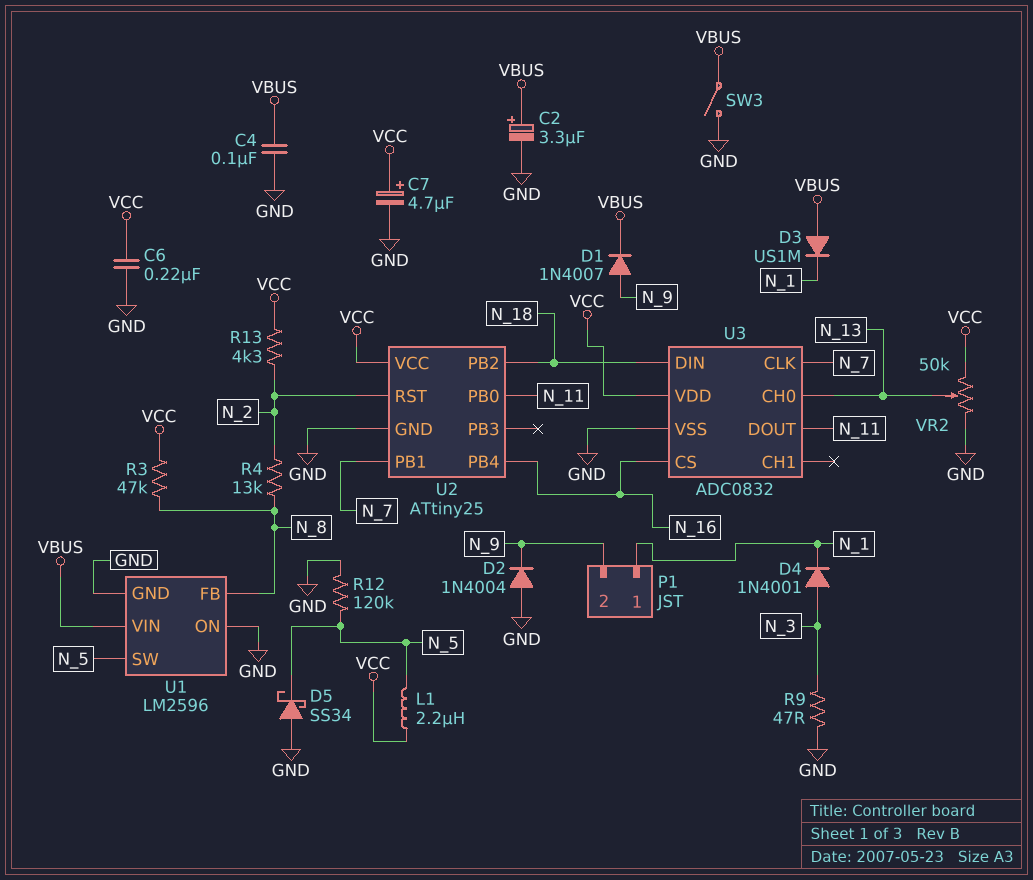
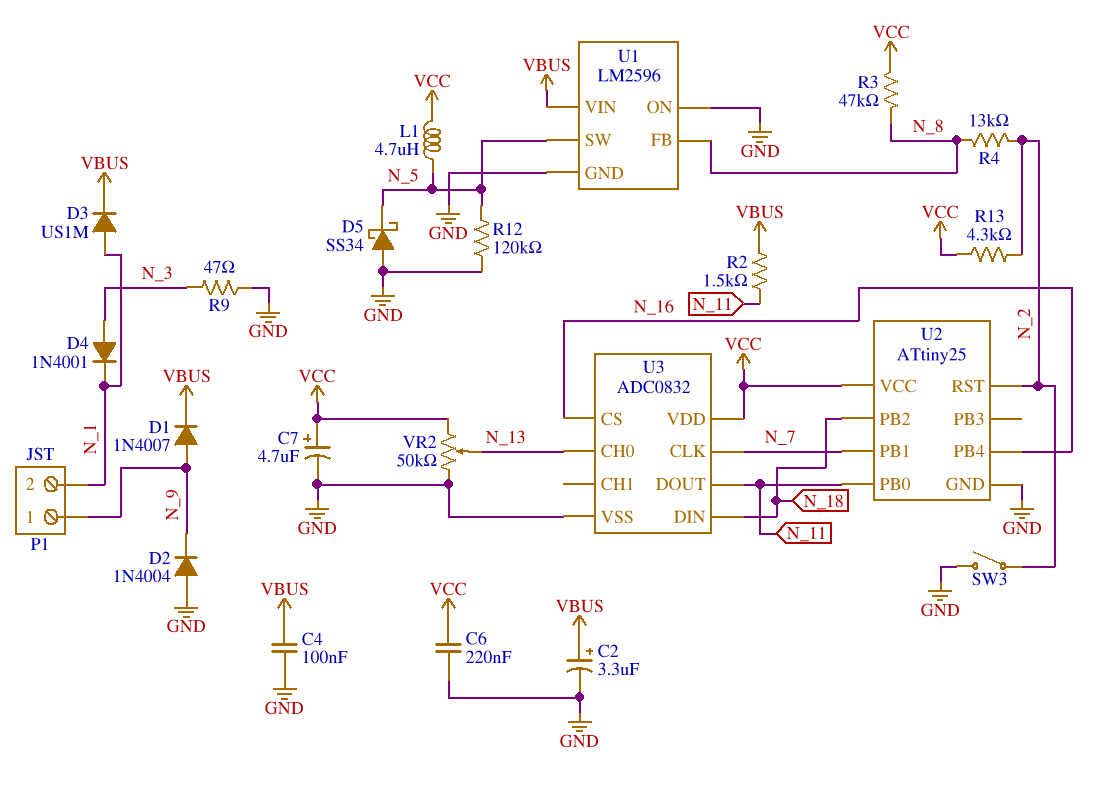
D3: diode US1M (A VBUS, K N_1) -> diode US1M (A N_1, K VBUS)
L1: 2.2uH (N_5, VCC) -> 4.7uH (N_5, VCC)
P1 pin 1: N_1 -> N_9
P1 pin 2: N_9 -> N_1
R2: none -> 1.5k (N_11, VBUS)
SW3: switch (GND, VBUS) -> switch (GND, N_2)

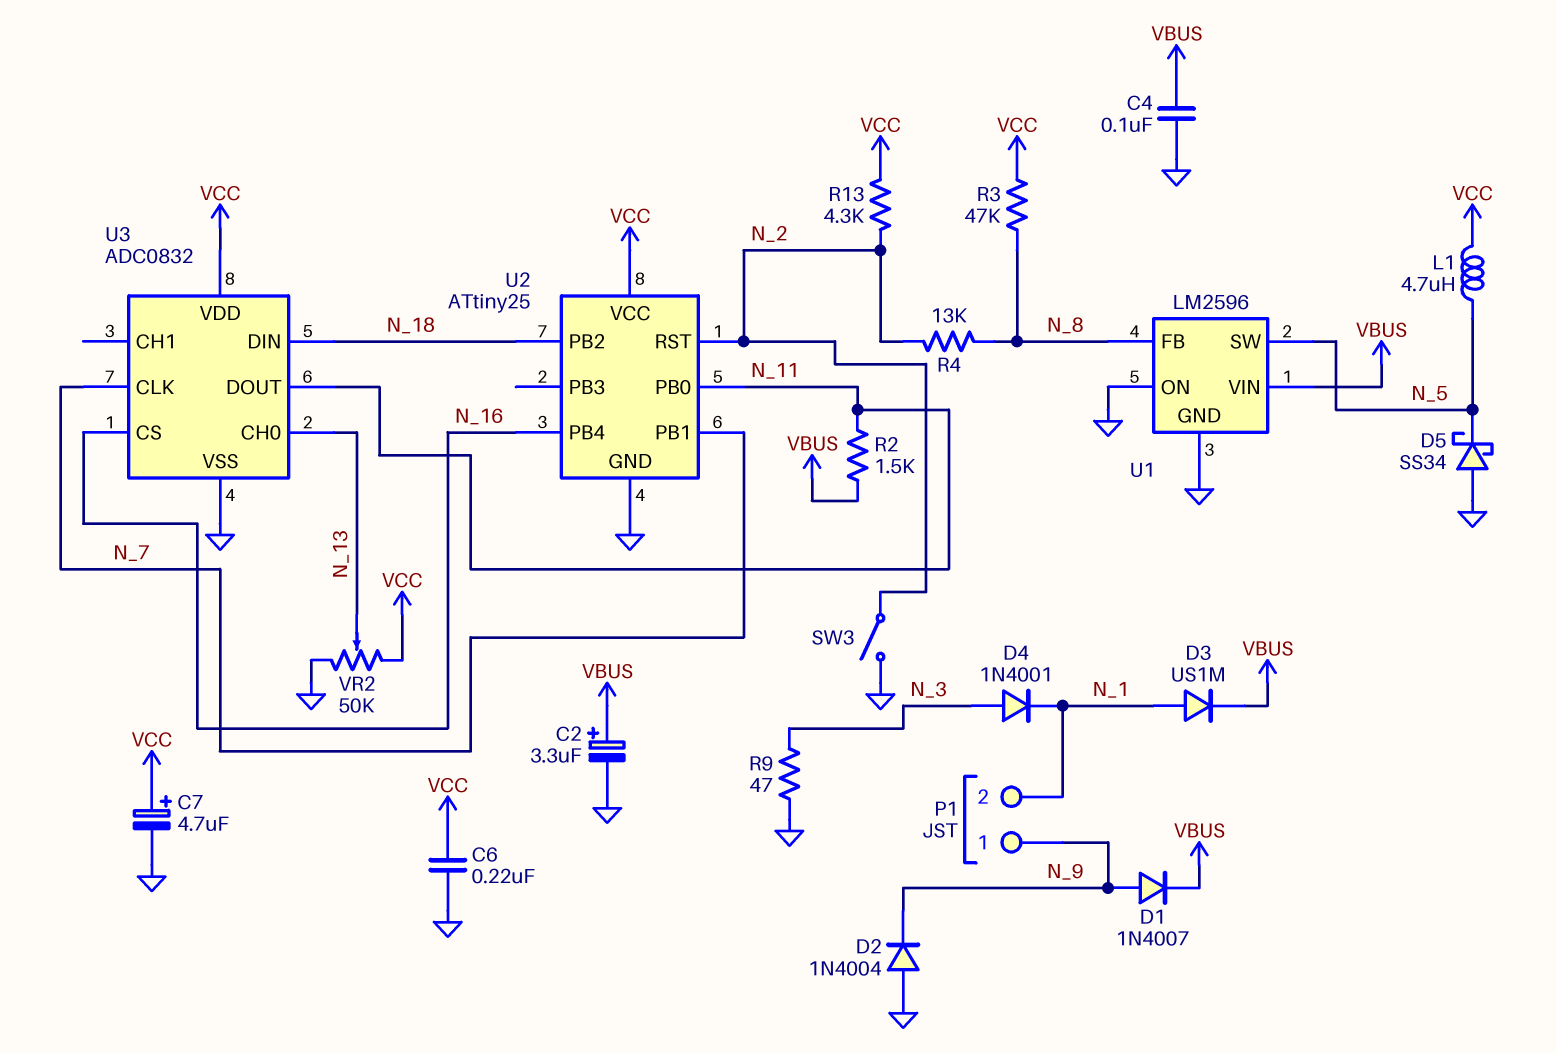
R12: 120k (GND, N_5) -> none

